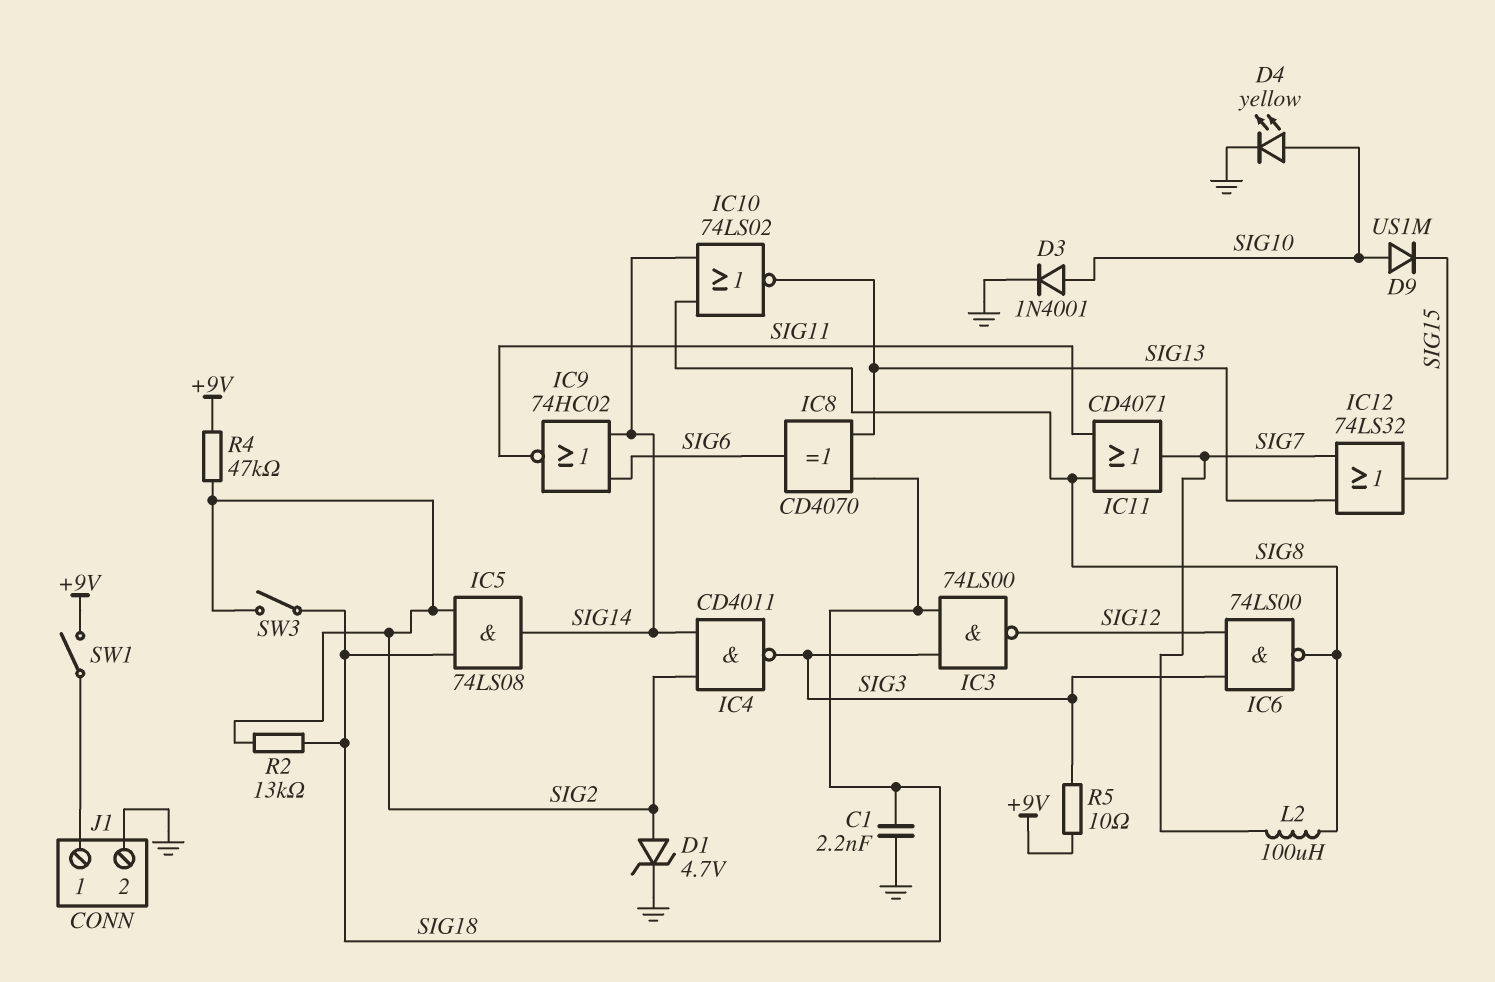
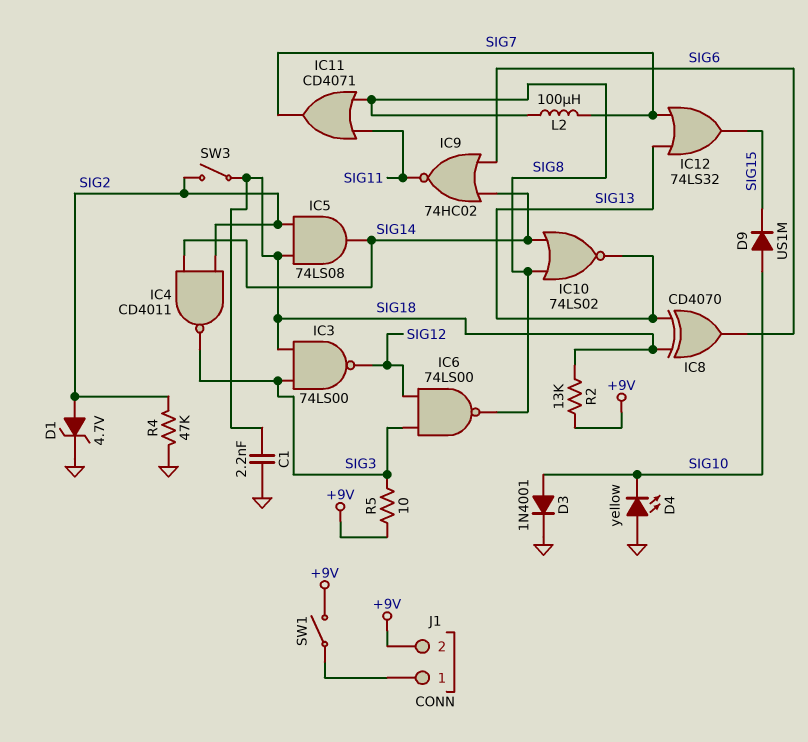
D4: LED yellow (A SIG10, K GND) -> LED yellow (A GND, K SIG10)
J1 pin 2: GND -> +9V
R2: 13k (SIG2, SIG18) -> 13k (+9V, SIG18)
R4: 47k (+9V, SIG2) -> 47k (GND, SIG2)

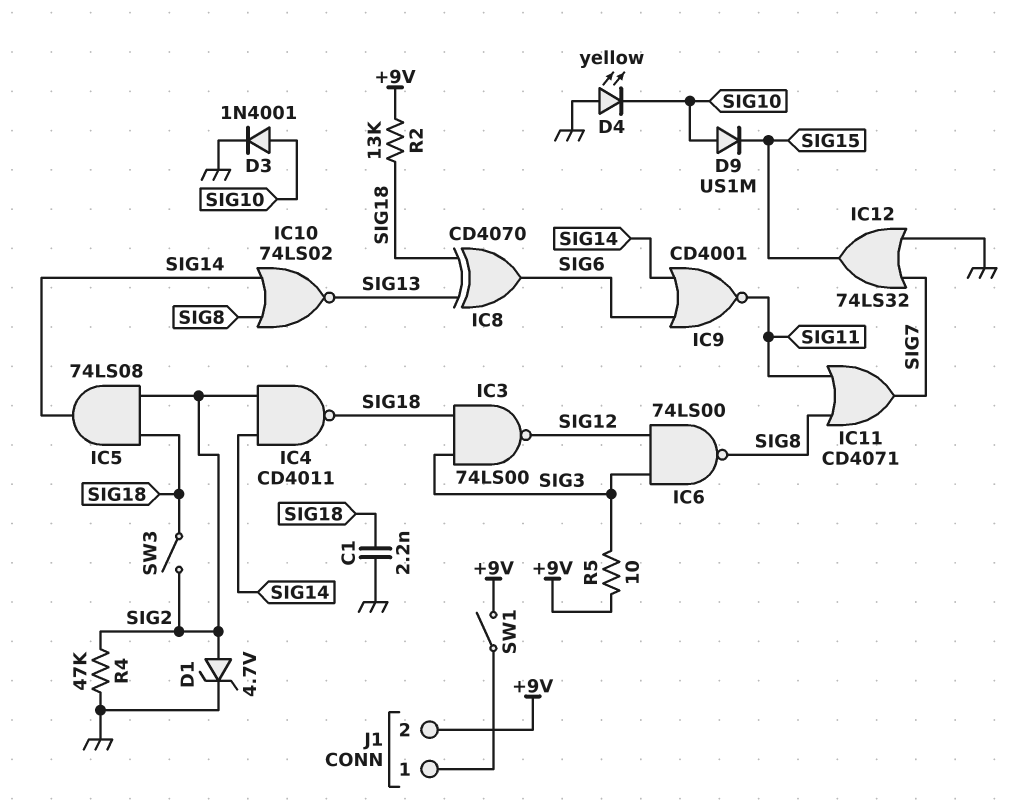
IC4: NAND CD4011 (in SIG2, in SIG14, out SIG3) -> NAND CD4011 (in SIG2, in SIG14, out SIG18)
IC9: NOR 74HC02 (in SIG6, in SIG14, out SIG11) -> NOR CD4001 (in SIG6, in SIG14, out SIG11)
IC12: OR 74LS32 (in SIG7, in SIG13, out SIG15) -> OR 74LS32 (in GND, in SIG7, out SIG15)
L2: 100uH (SIG7, SIG8) -> none

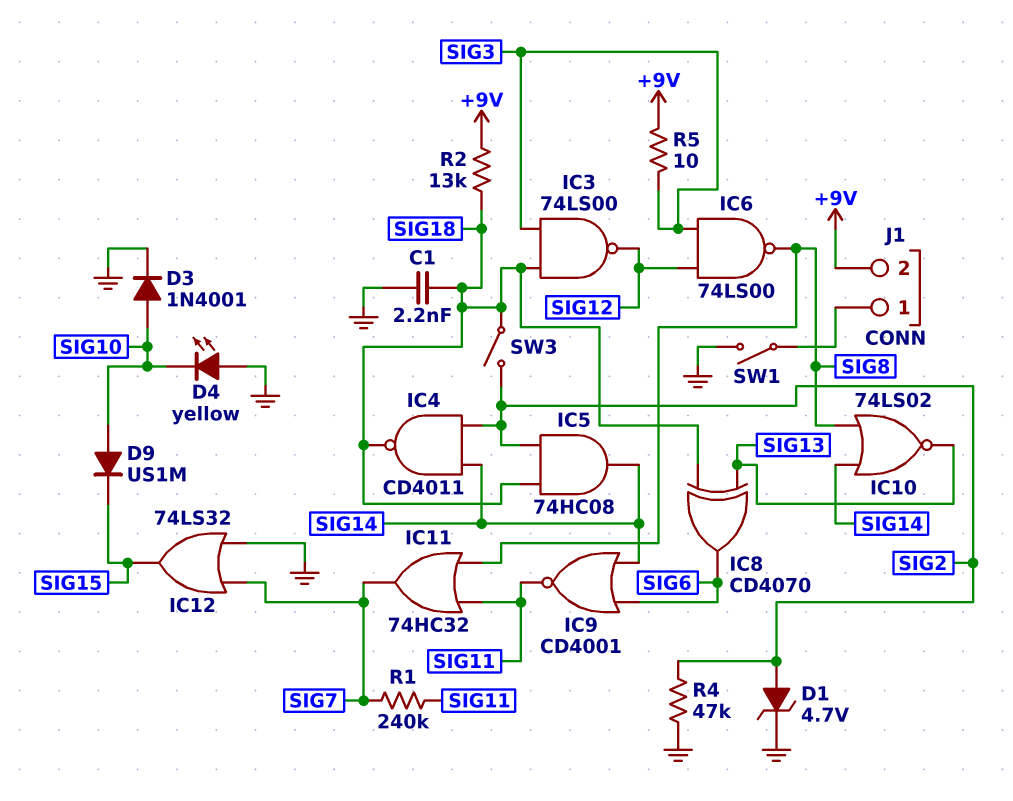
IC5: AND 74LS08 (in SIG2, in SIG18, out SIG14) -> AND 74HC08 (in SIG2, in SIG18, out SIG14)
IC11: OR CD4071 (in SIG8, in SIG11, out SIG7) -> OR 74HC32 (in SIG8, in SIG11, out SIG7)
R1: none -> 240k (SIG7, SIG11)
SW1: switch (+9V, J1/1) -> switch (GND, J1/1)

